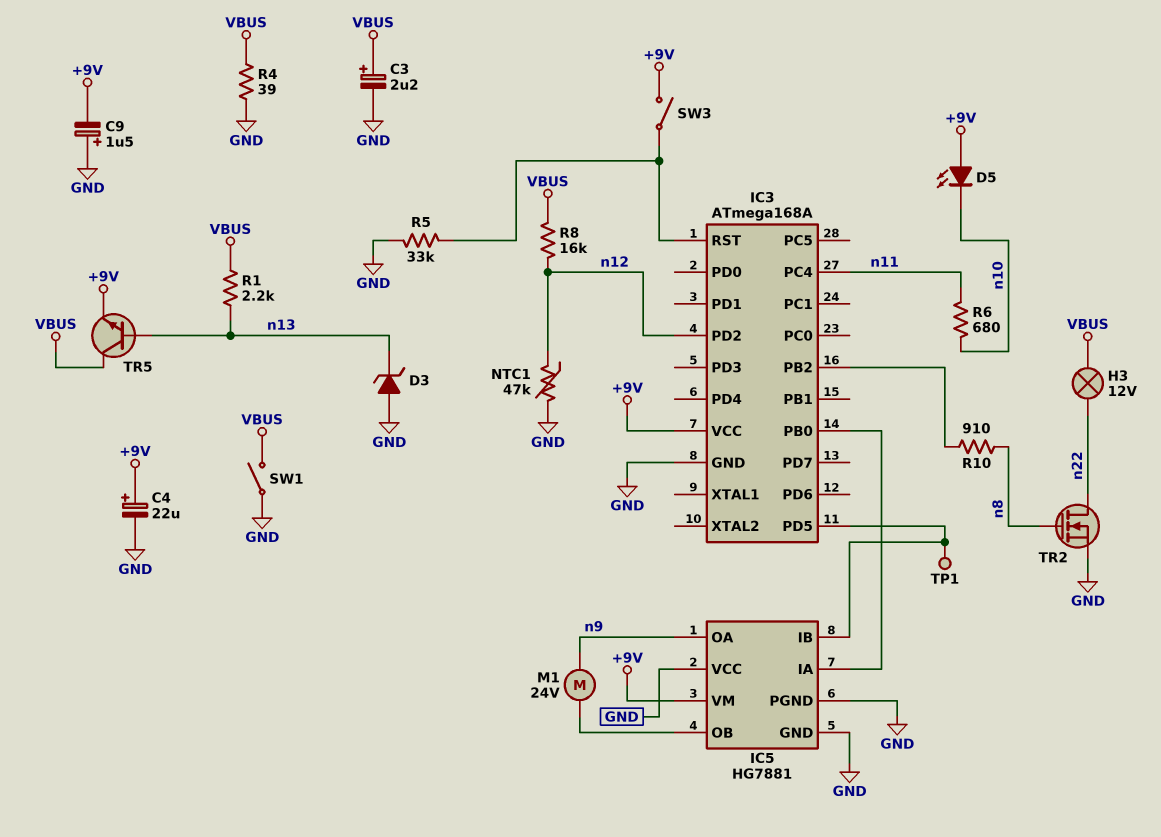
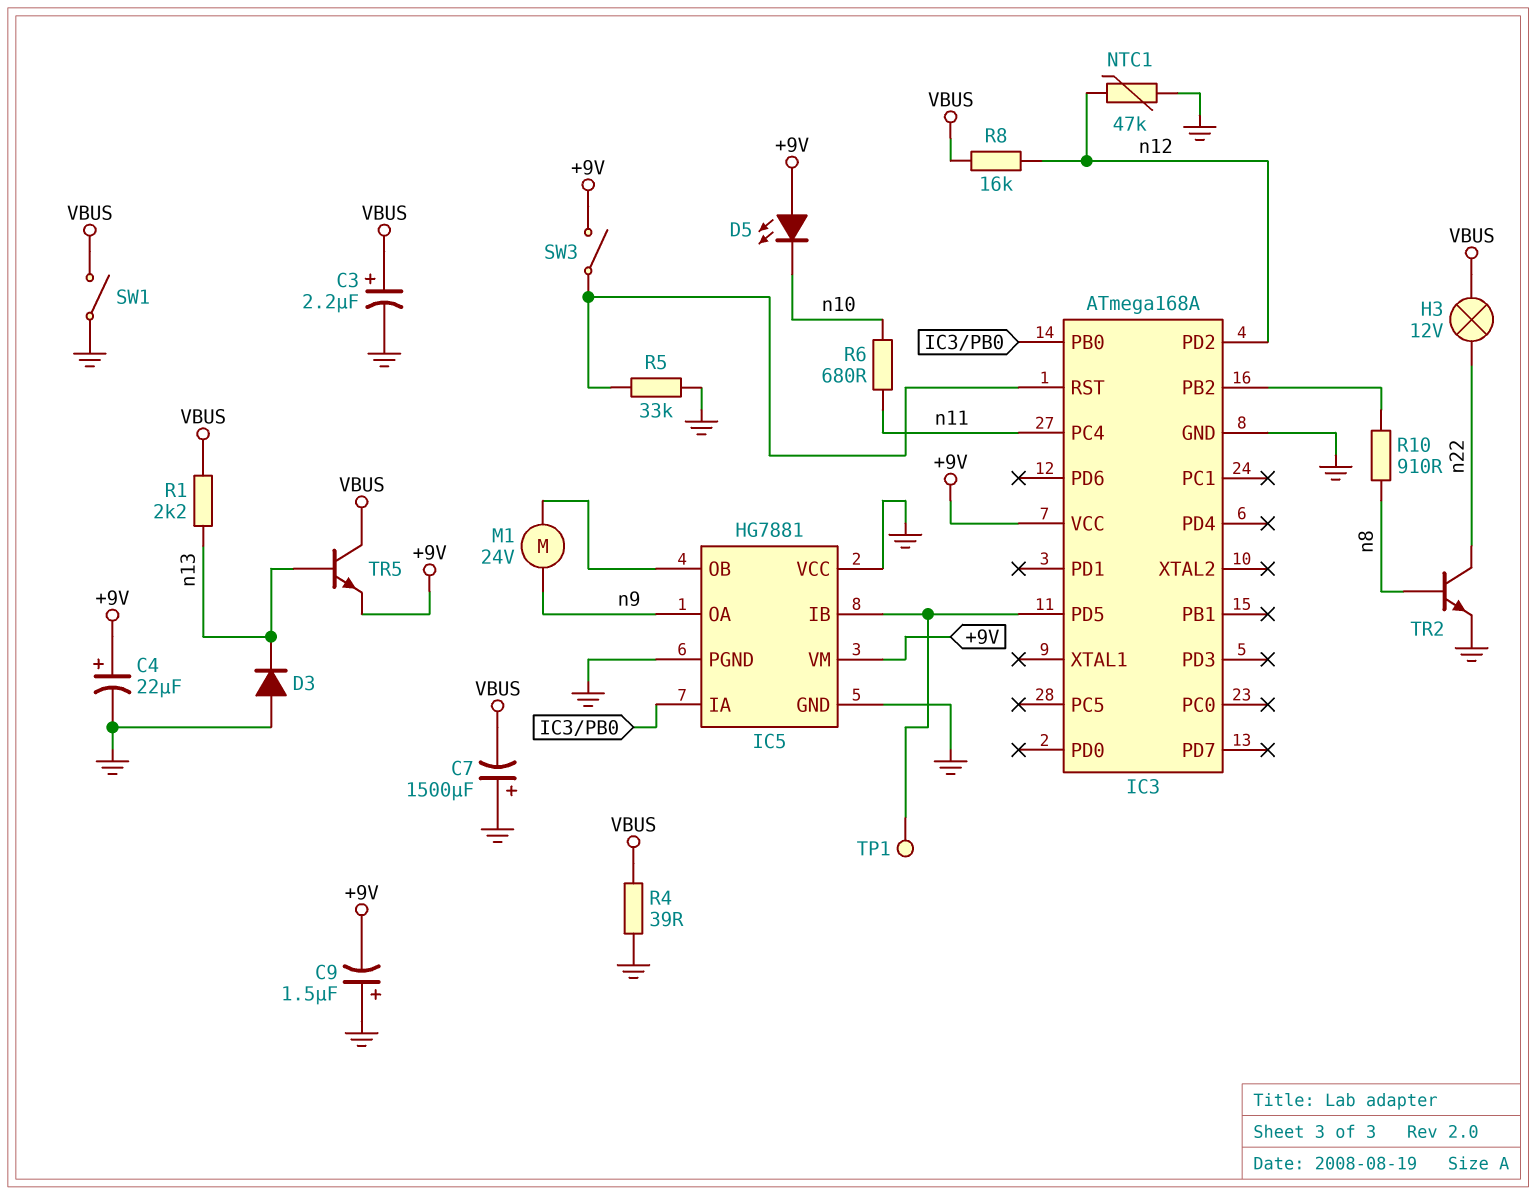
C7: none -> 1500uF (plus GND, minus VBUS)
D3: zener (A GND, K n13) -> diode (A GND, K n13)
TR2: NMOS (G n8, D n22, S GND) -> NPN (B n8, C n22, E GND)

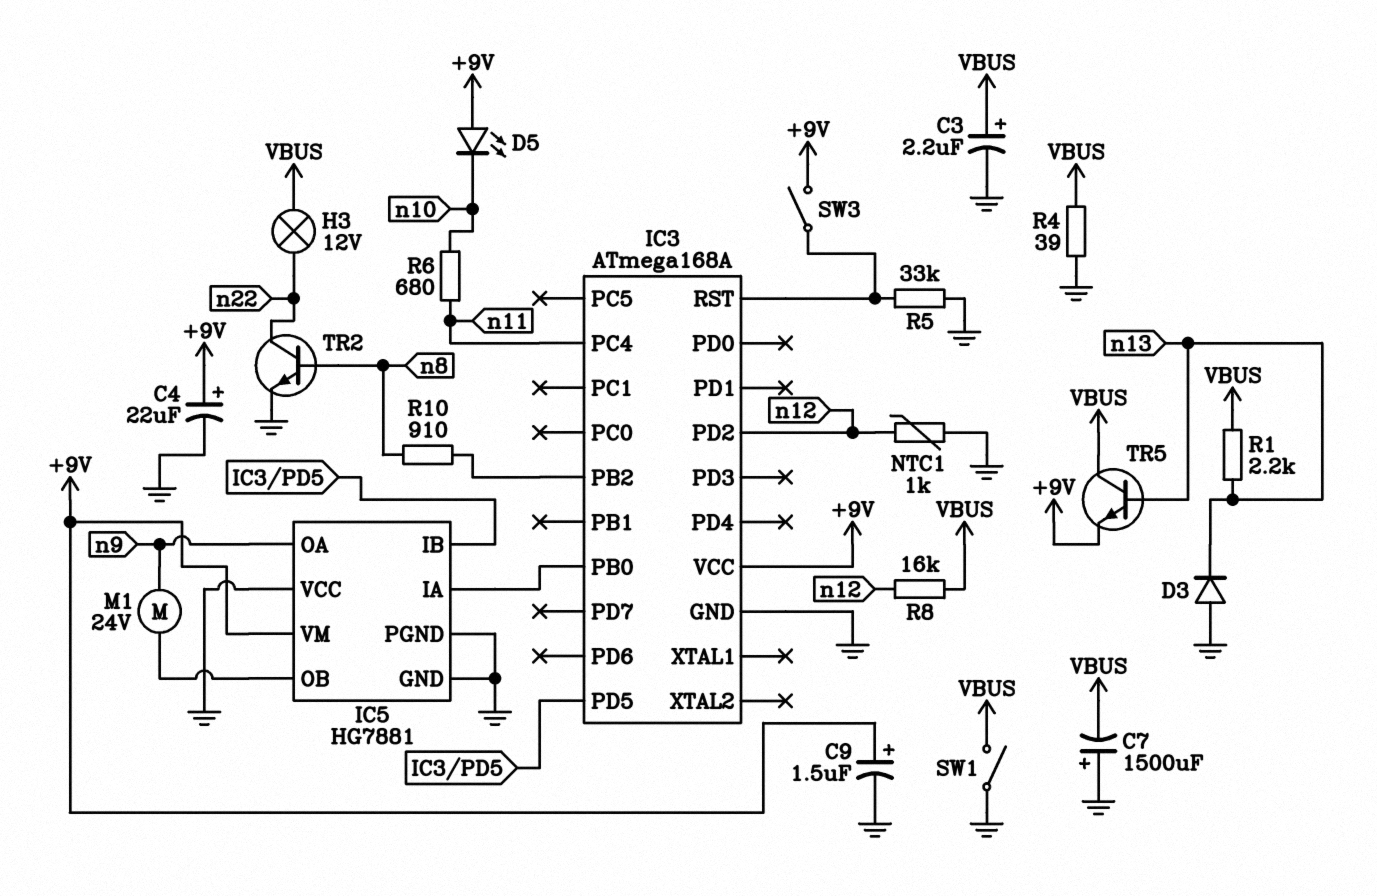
C9: 1.5uF (plus GND, minus +9V) -> 1.5uF (plus +9V, minus GND)
NTC1: 47k (GND, n12) -> 1k (GND, n12)
TP1: test point (IC3/PD5) -> none

